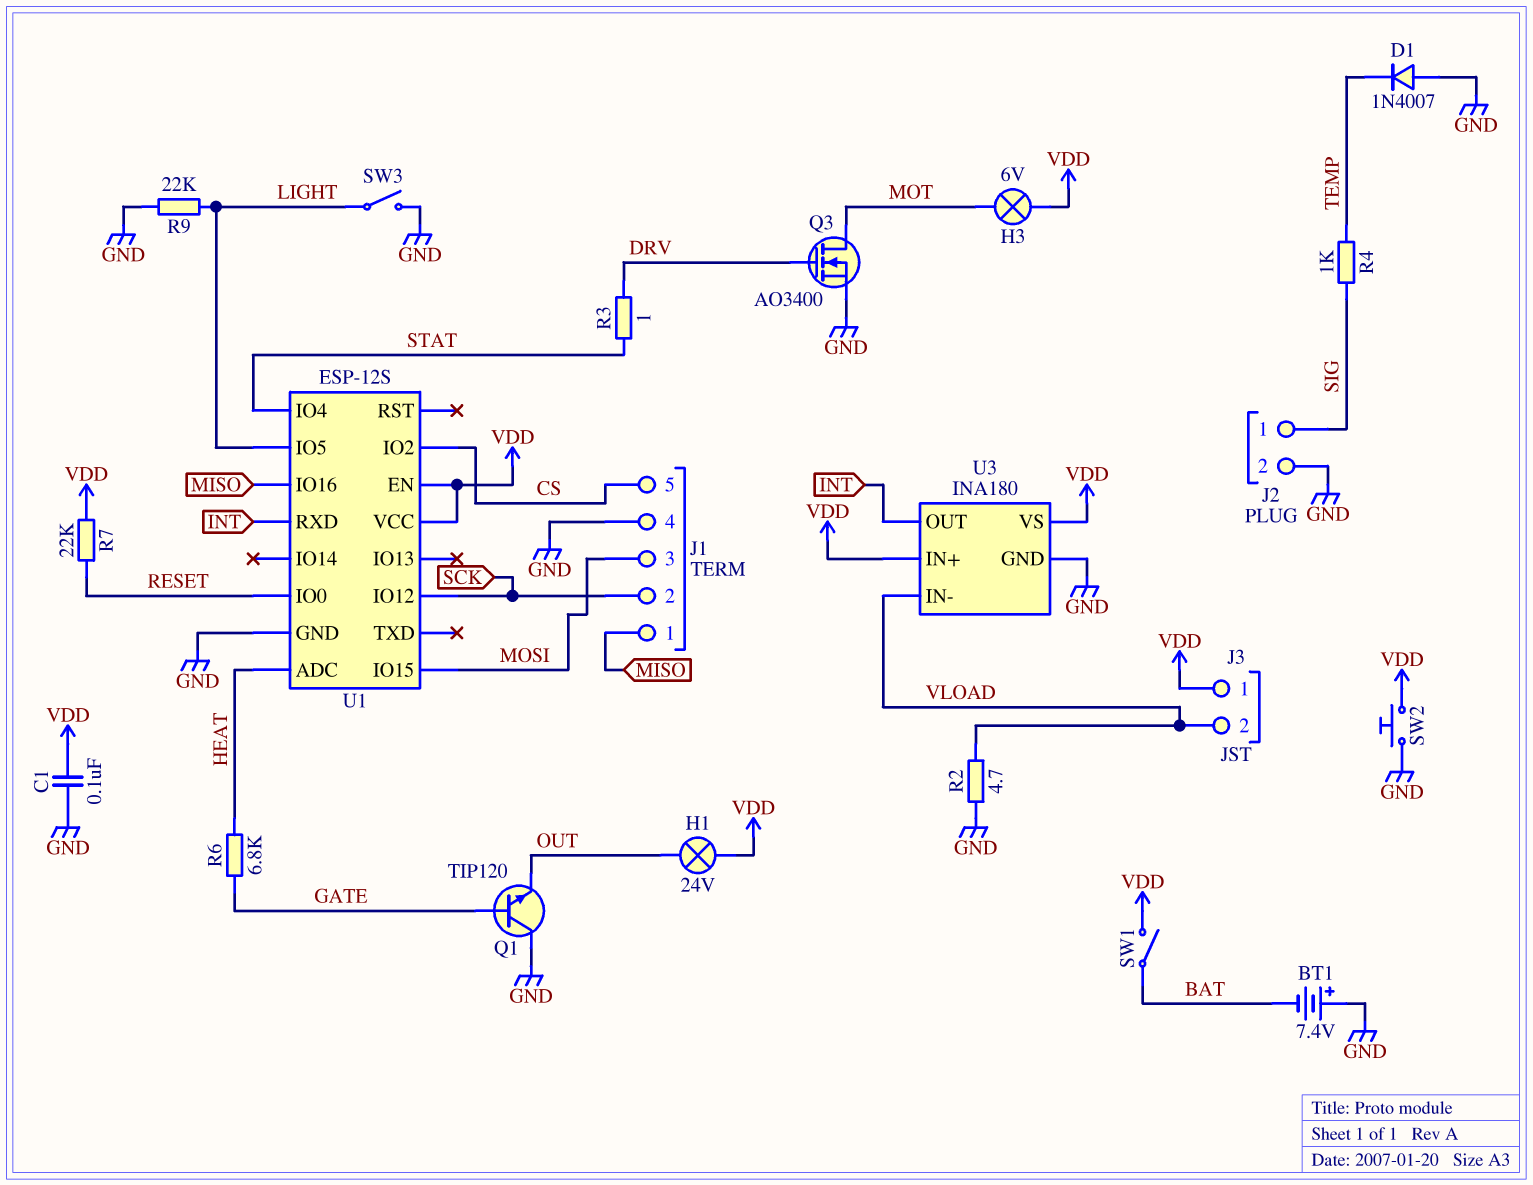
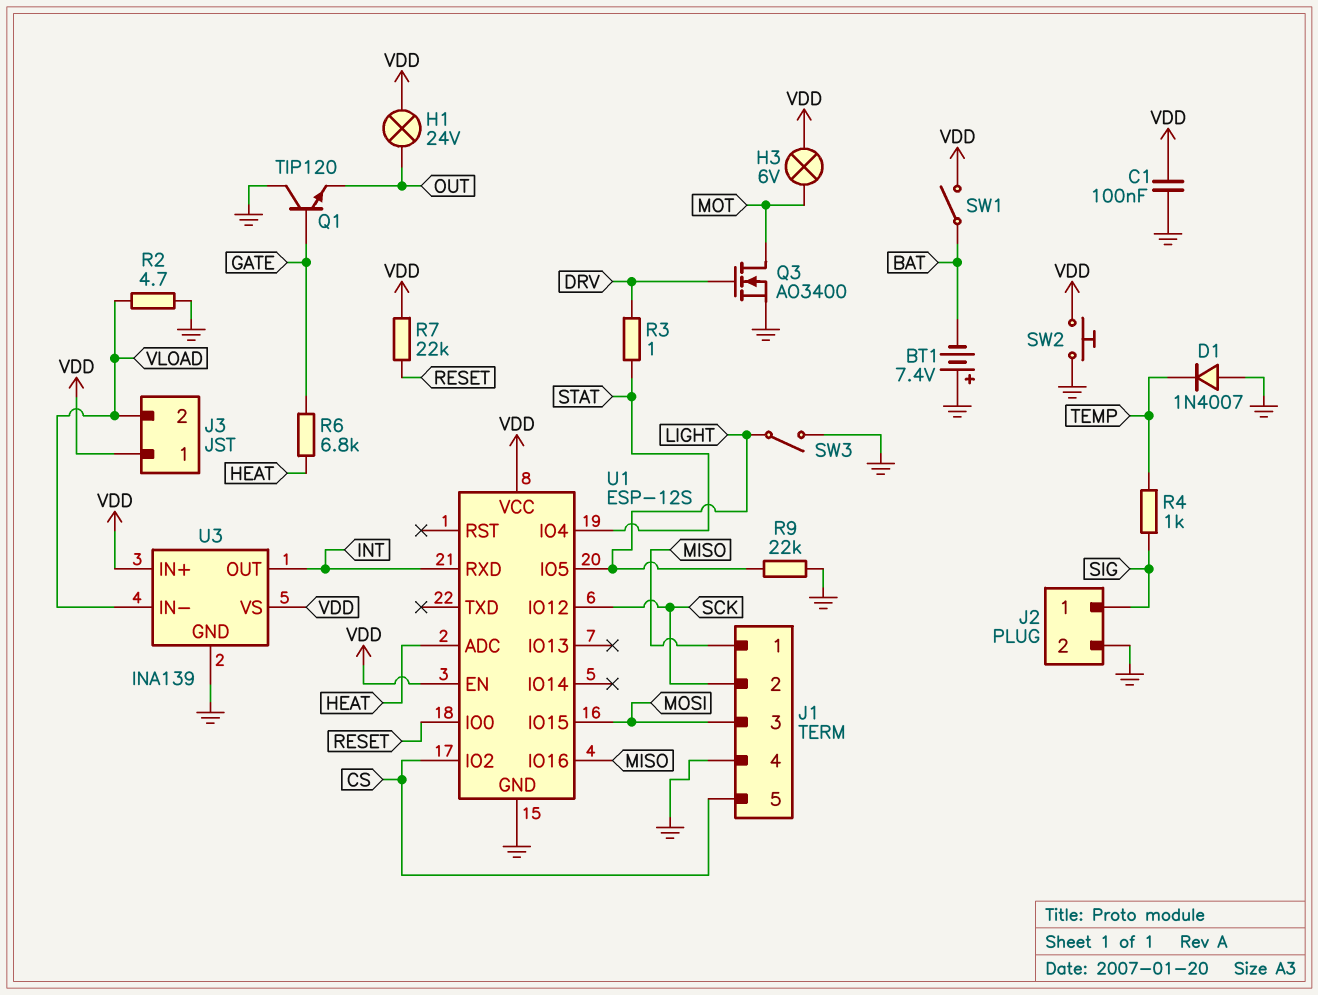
U3: INA180 -> INA139

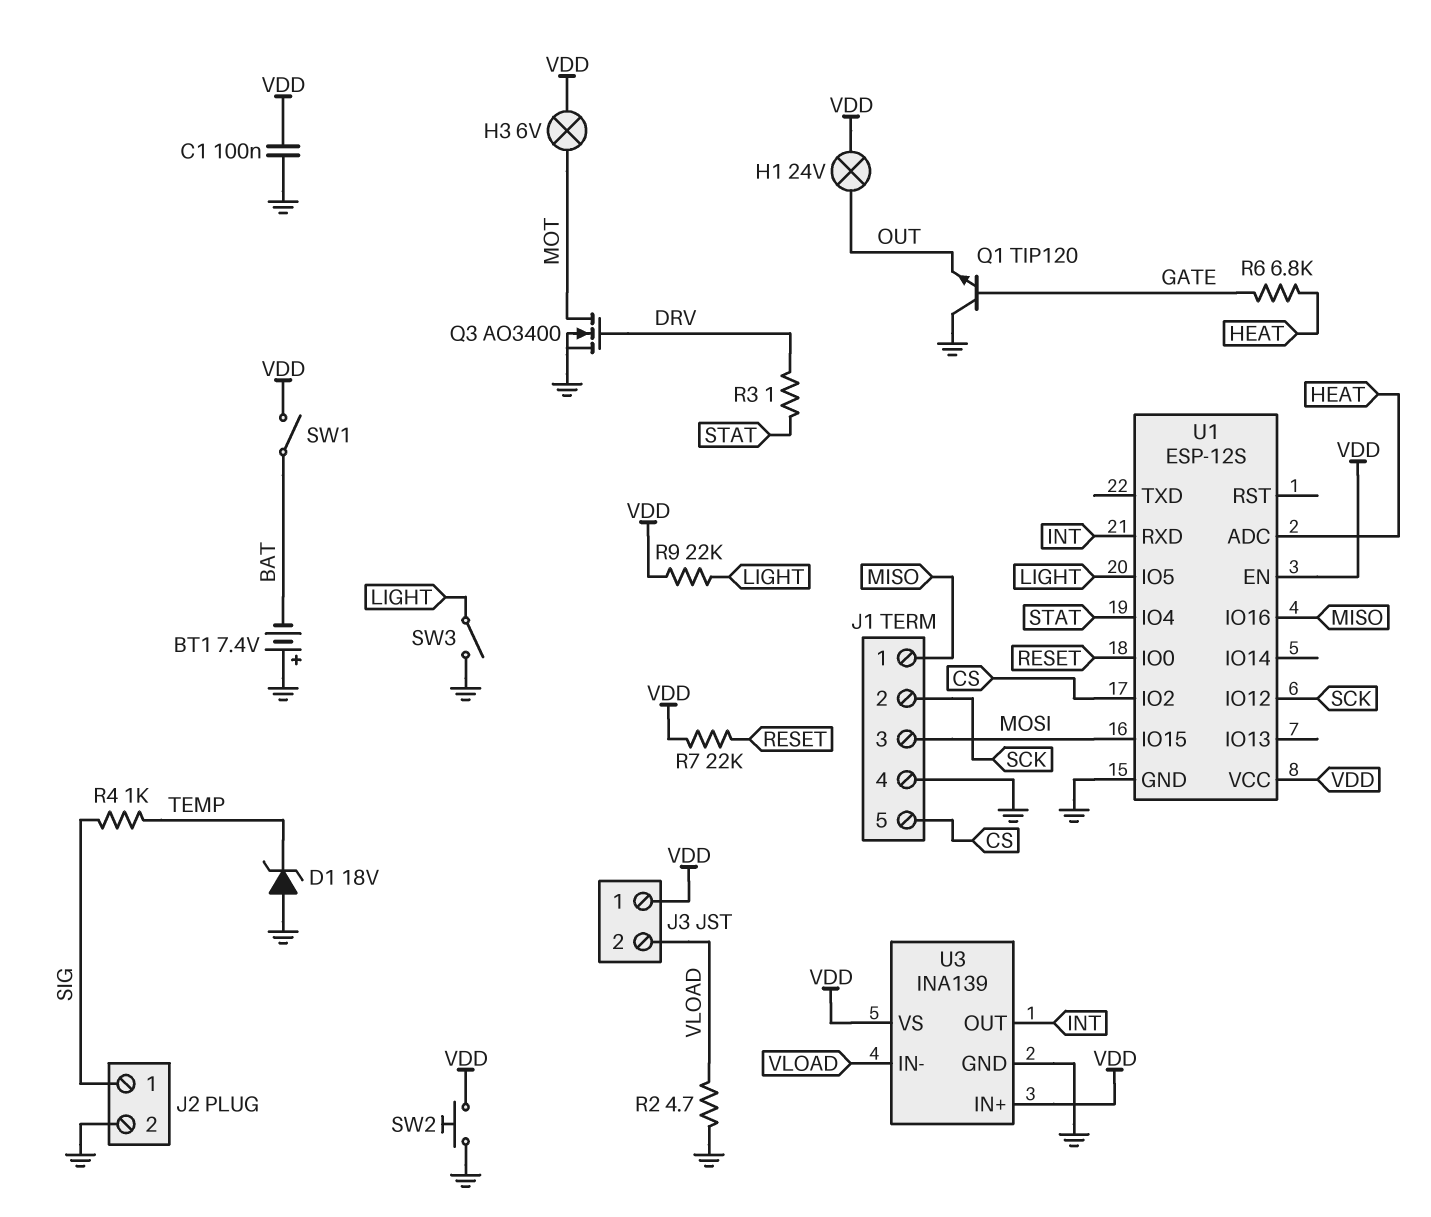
D1: diode 1N4007 (A GND, K TEMP) -> zener 18V (A GND, K TEMP)
R9: 22k (GND, LIGHT) -> 22k (LIGHT, VDD)

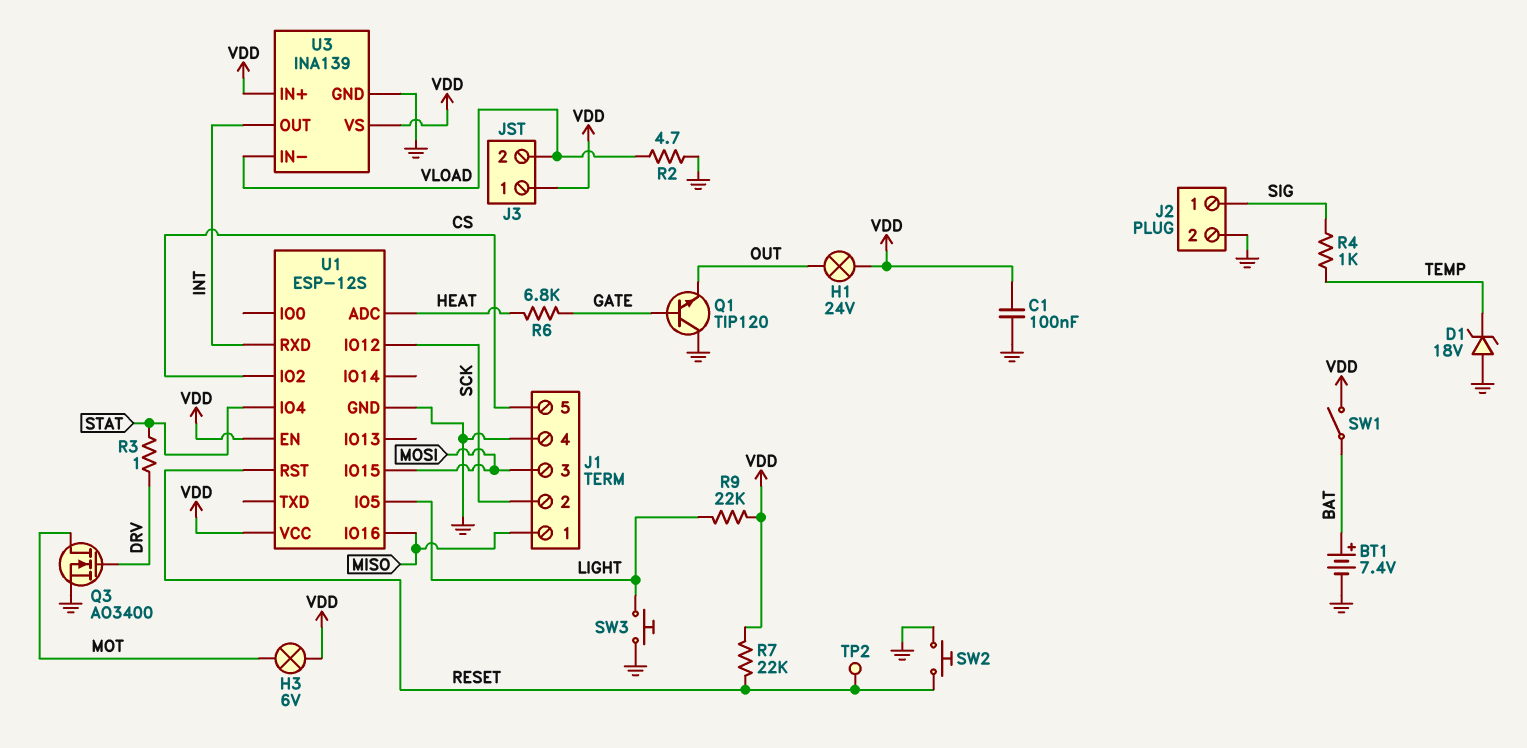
BT1: 7.4V (plus GND, minus BAT) -> 7.4V (plus BAT, minus GND)
SW2: button (GND, VDD) -> button (GND, RESET)
SW3: switch (GND, LIGHT) -> button (GND, LIGHT)
TP2: none -> test point (RESET)
U1 pin IO0: RESET -> none
U1 pin RST: none -> RESET

